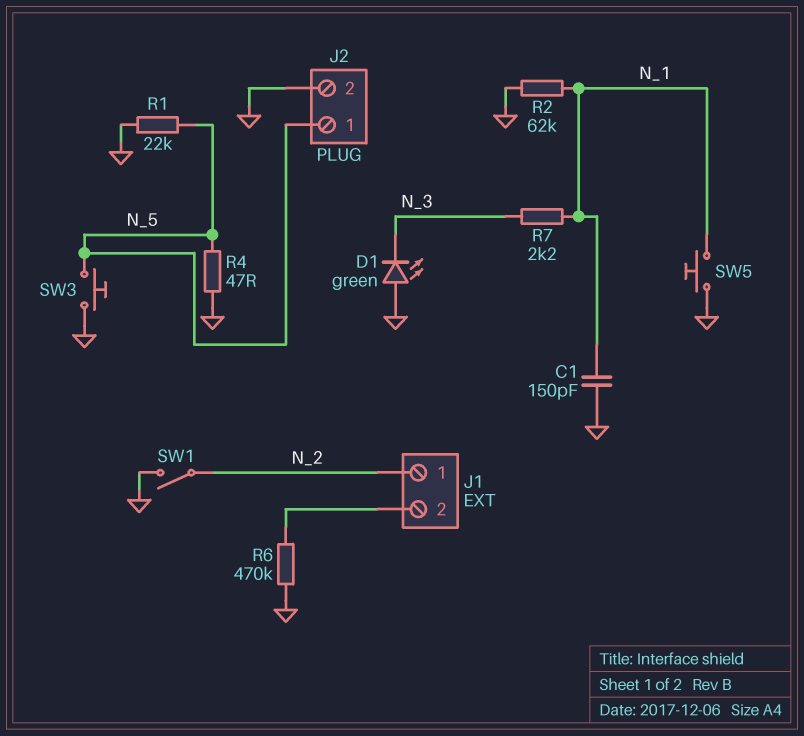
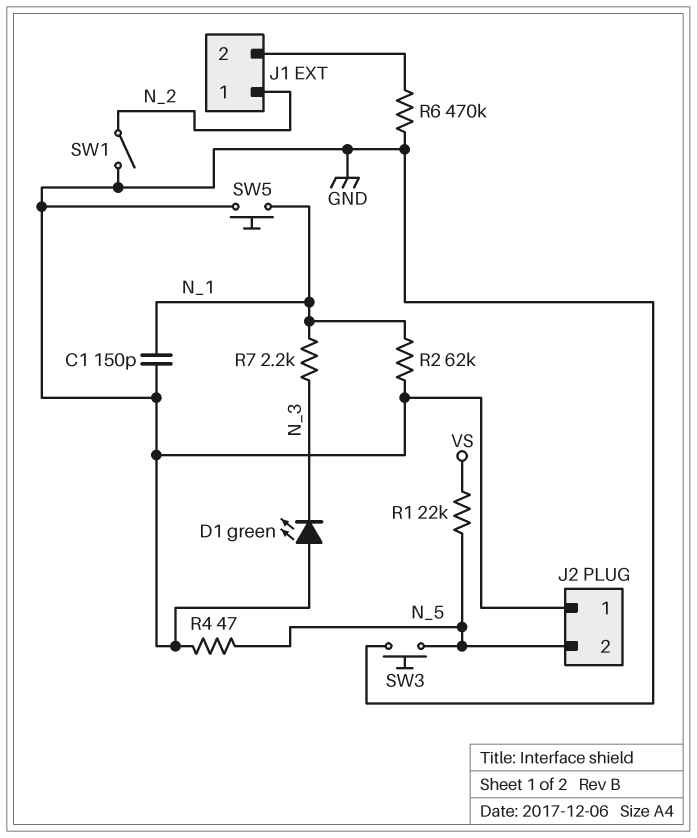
J2 pin 1: N_5 -> GND
J2 pin 2: GND -> N_5
R1: 22k (GND, N_5) -> 22k (N_5, VS)

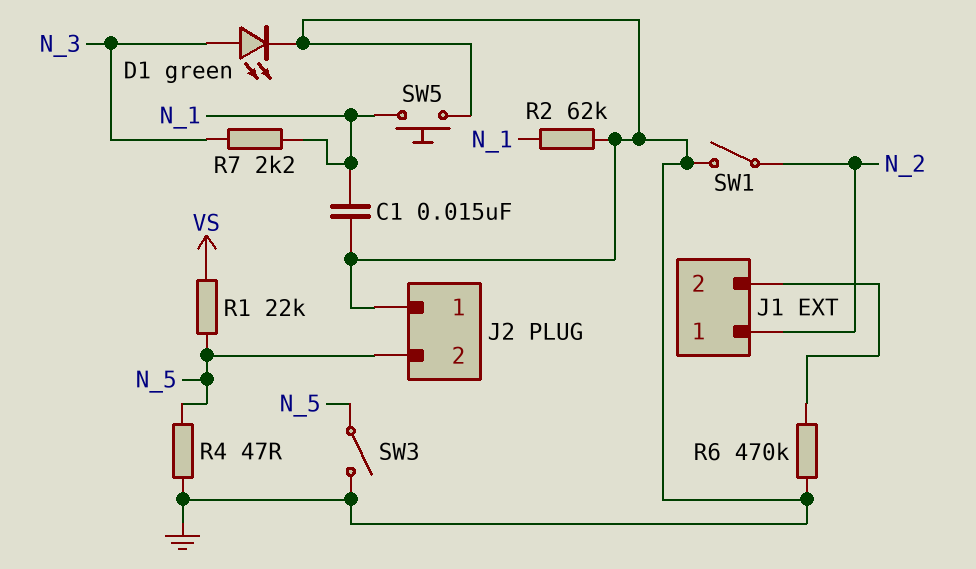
C1: 150pF (GND, N_1) -> 15nF (GND, N_1)
D1: LED green (A GND, K N_3) -> LED green (A N_3, K GND)
SW3: button (GND, N_5) -> switch (GND, N_5)

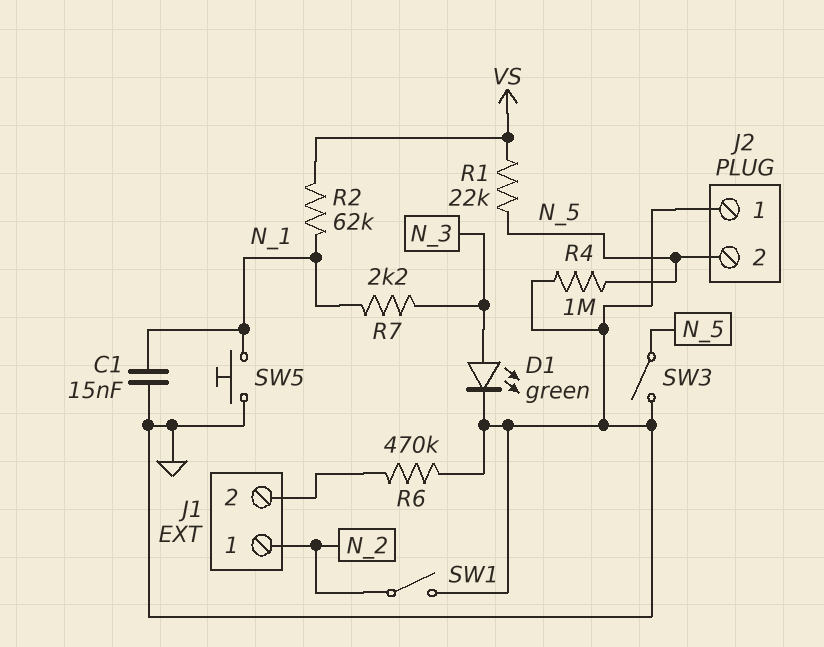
R2: 62k (GND, N_1) -> 62k (N_1, VS)
R4: 47 (GND, N_5) -> 1M (GND, N_5)

